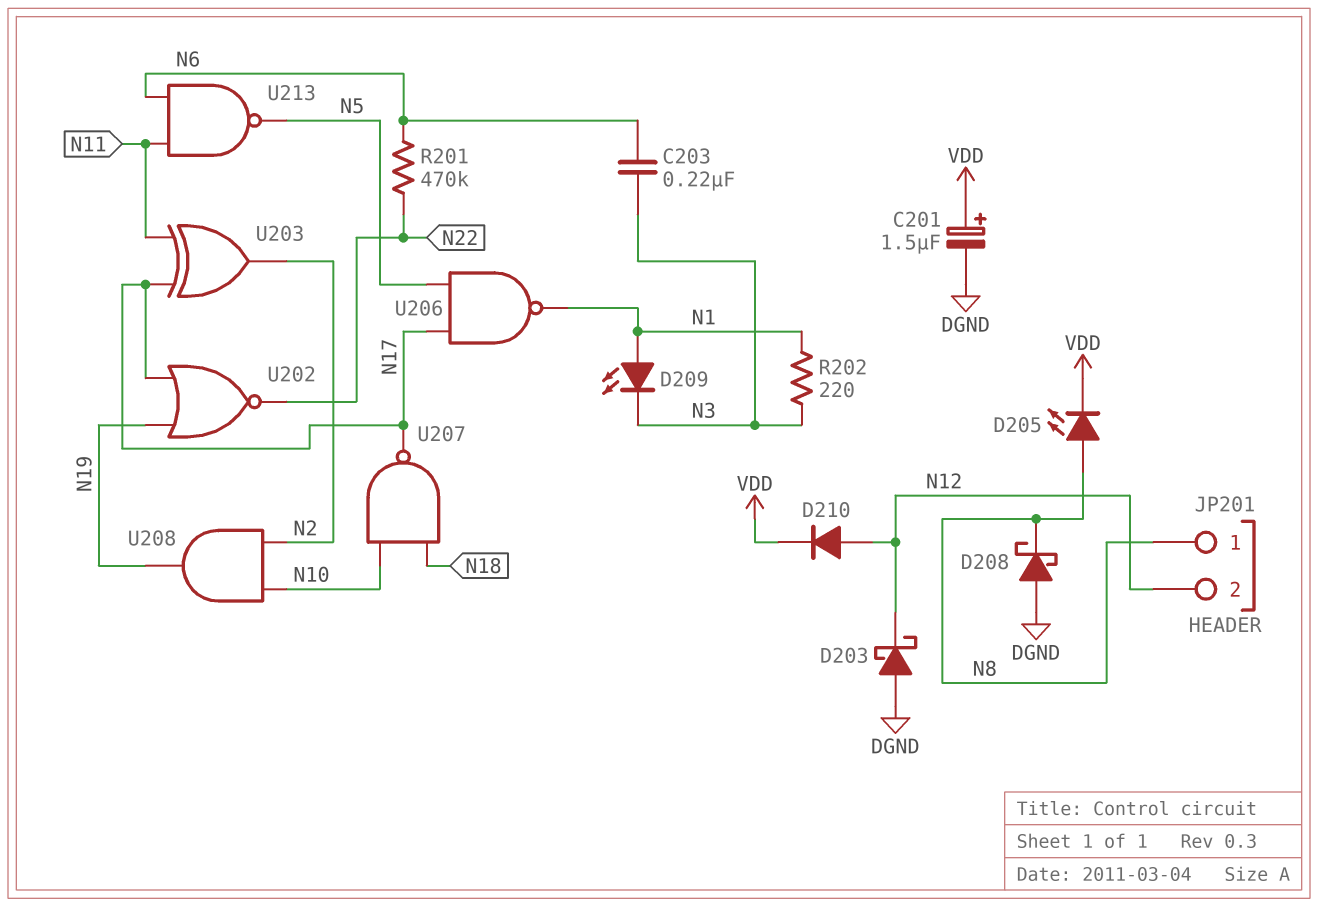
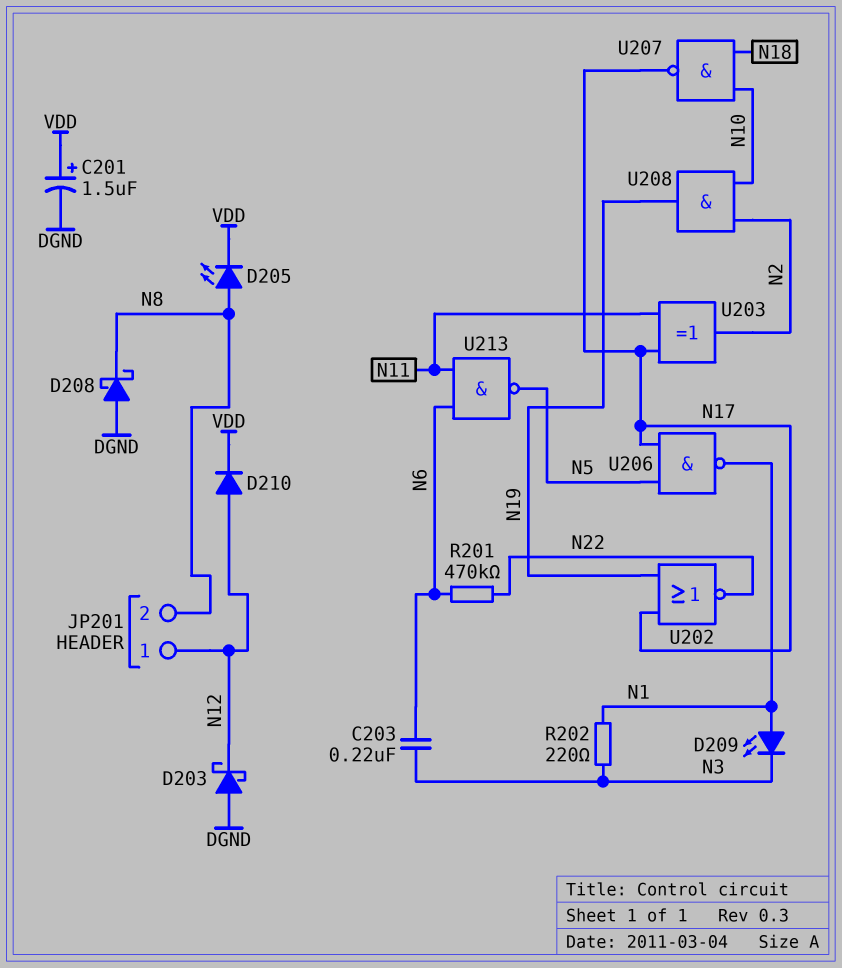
JP201 pin 1: N8 -> N12
JP201 pin 2: N12 -> N8

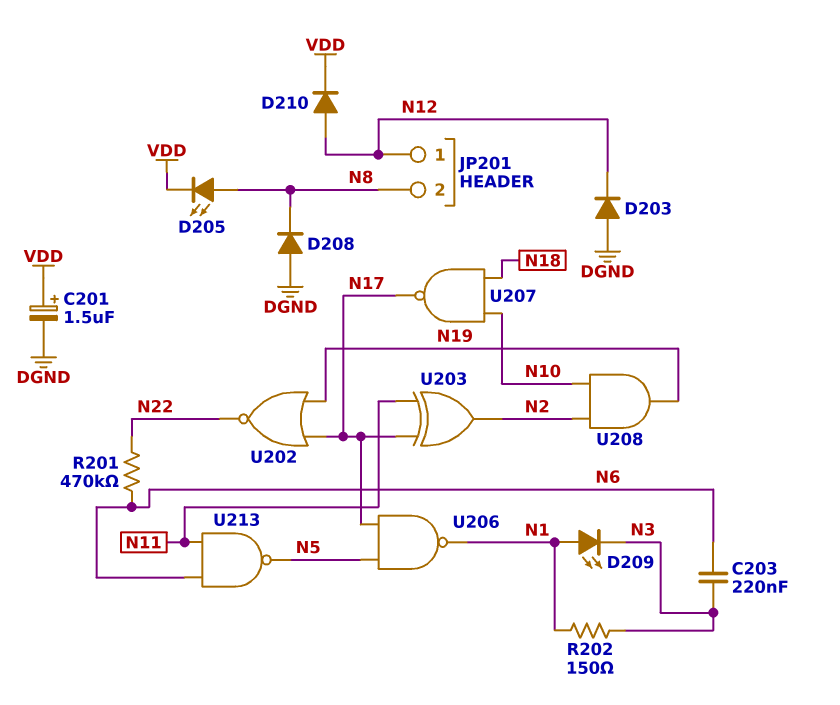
D203: schottky (A DGND, K N12) -> diode (A DGND, K N12)
D208: schottky (A DGND, K N8) -> diode (A DGND, K N8)
R202: 220 (N1, N3) -> 150 (N1, N3)

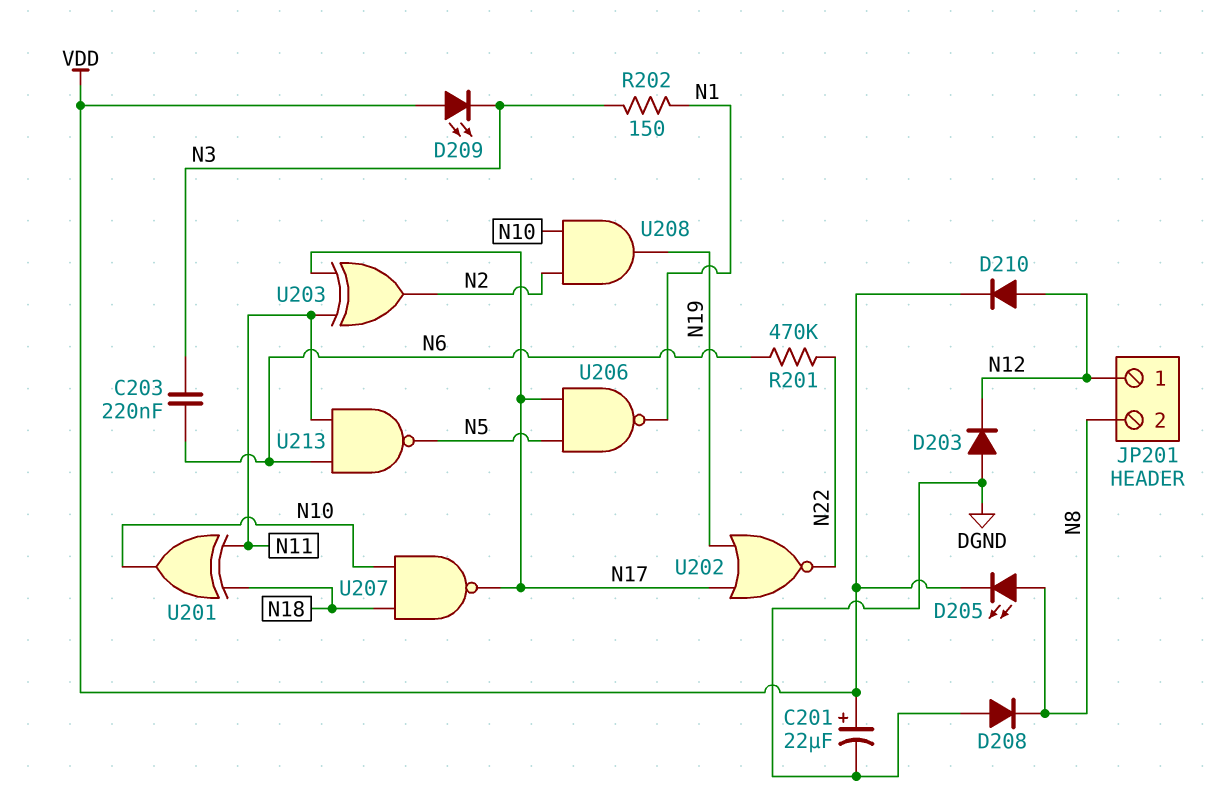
C201: 1.5uF (plus VDD, minus DGND) -> 22uF (plus VDD, minus DGND)
D209: LED (A N1, K N3) -> LED (A VDD, K N3)
U201: none -> XOR (in N11, in N18, out N10)

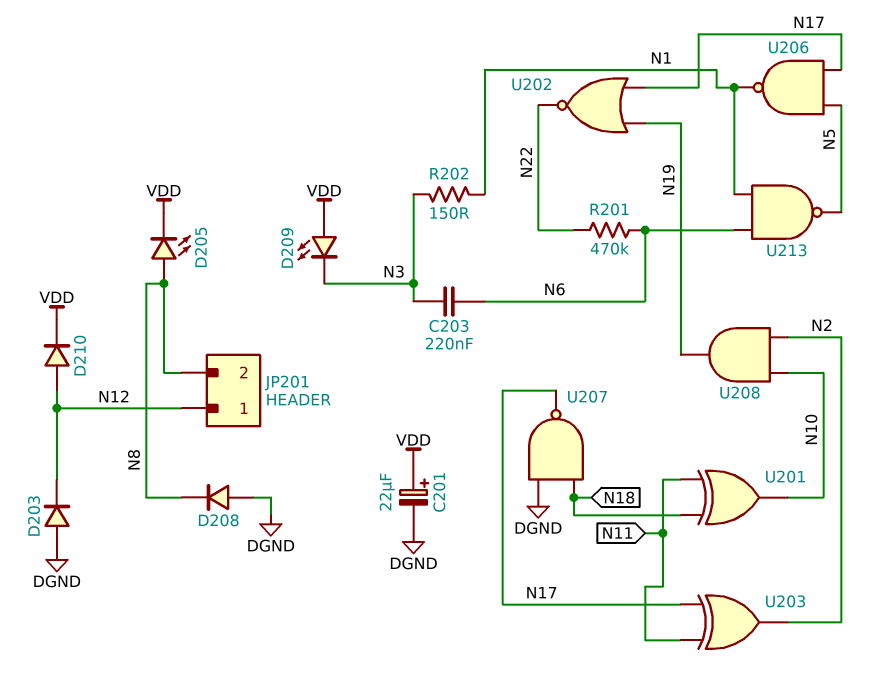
U207: NAND (in N10, in N18, out N17) -> NAND (in DGND, in N18, out N17)
U213: NAND (in N6, in N11, out N5) -> NAND (in N1, in N6, out N5)

